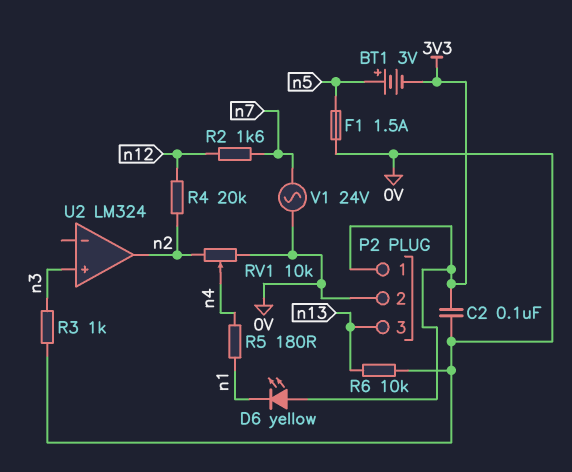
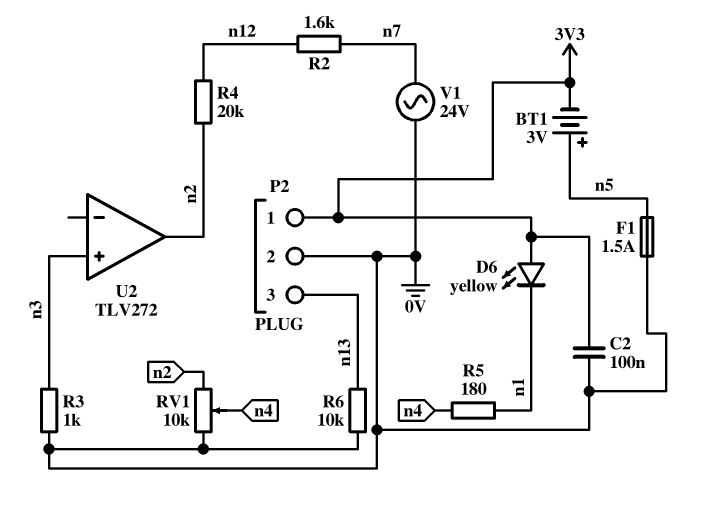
U2: LM324 -> TLV272

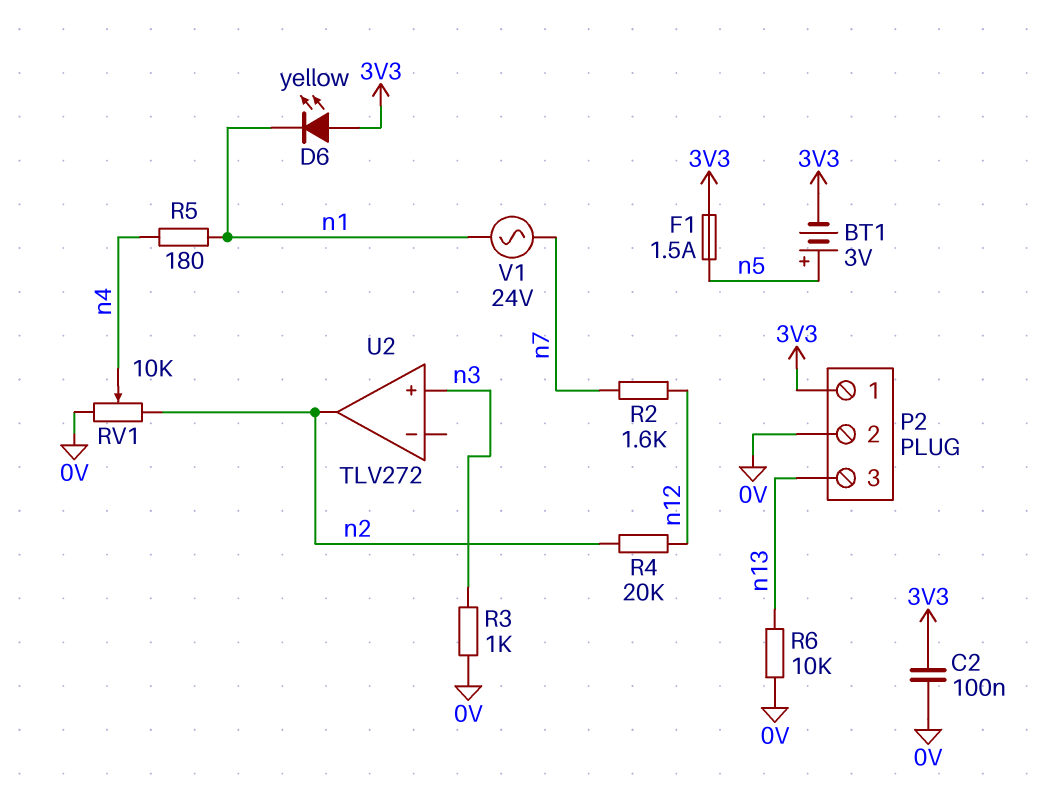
F1: 1.5A (0V, n5) -> 1.5A (3V3, n5)
V1: AC 24V (0V, n7) -> AC 24V (n1, n7)

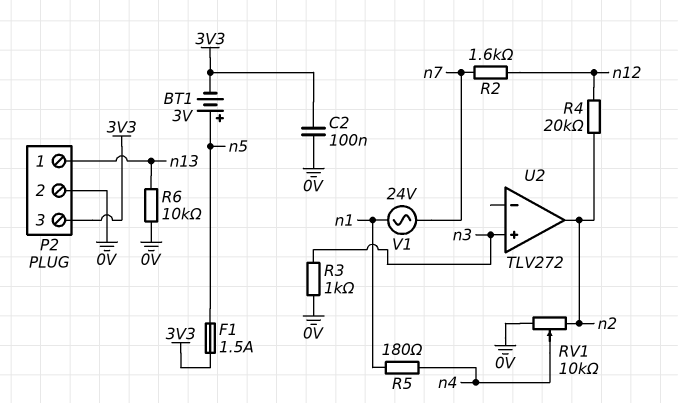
D6: LED yellow (A 3V3, K n1) -> none
P2 pin 1: 3V3 -> n13
P2 pin 3: n13 -> 3V3

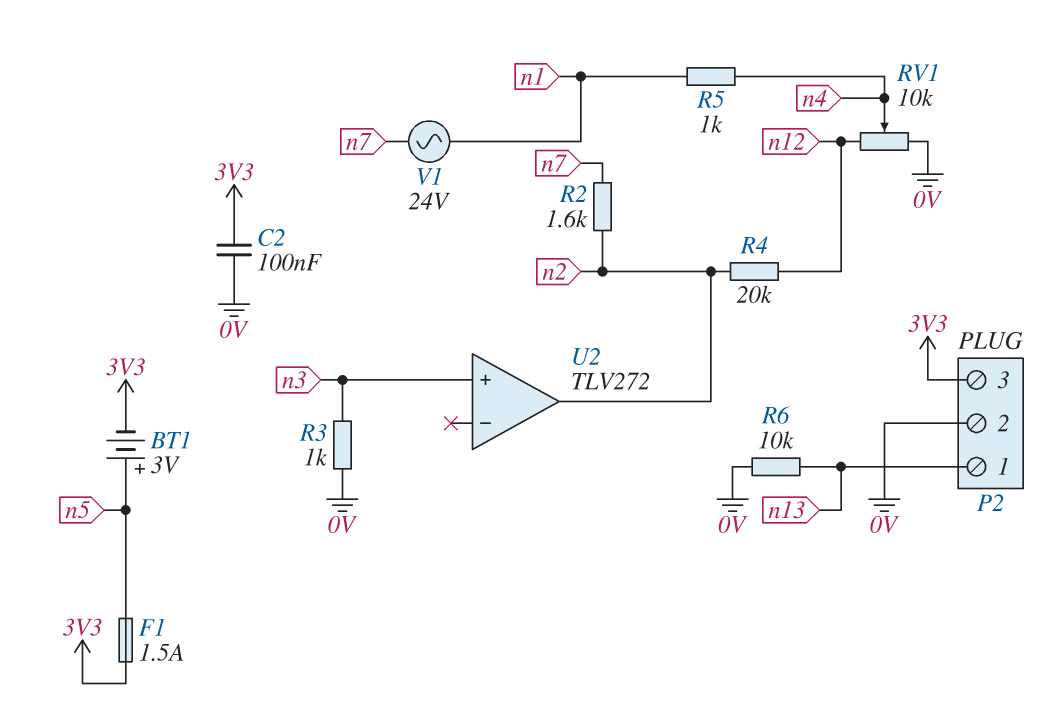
R2: 1.6k (n7, n12) -> 1.6k (n2, n7)
R5: 180 (n1, n4) -> 1k (n1, n4)
RV1: 10k (0V, n2, wiper n4) -> 10k (0V, n12, wiper n4)

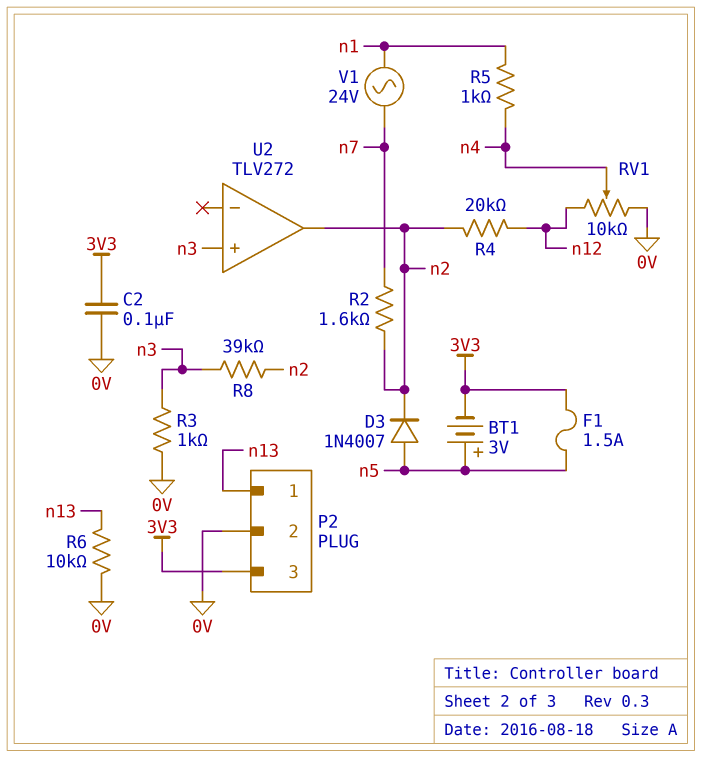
D3: none -> diode 1N4007 (A n5, K n2)
R8: none -> 39k (n2, n3)

